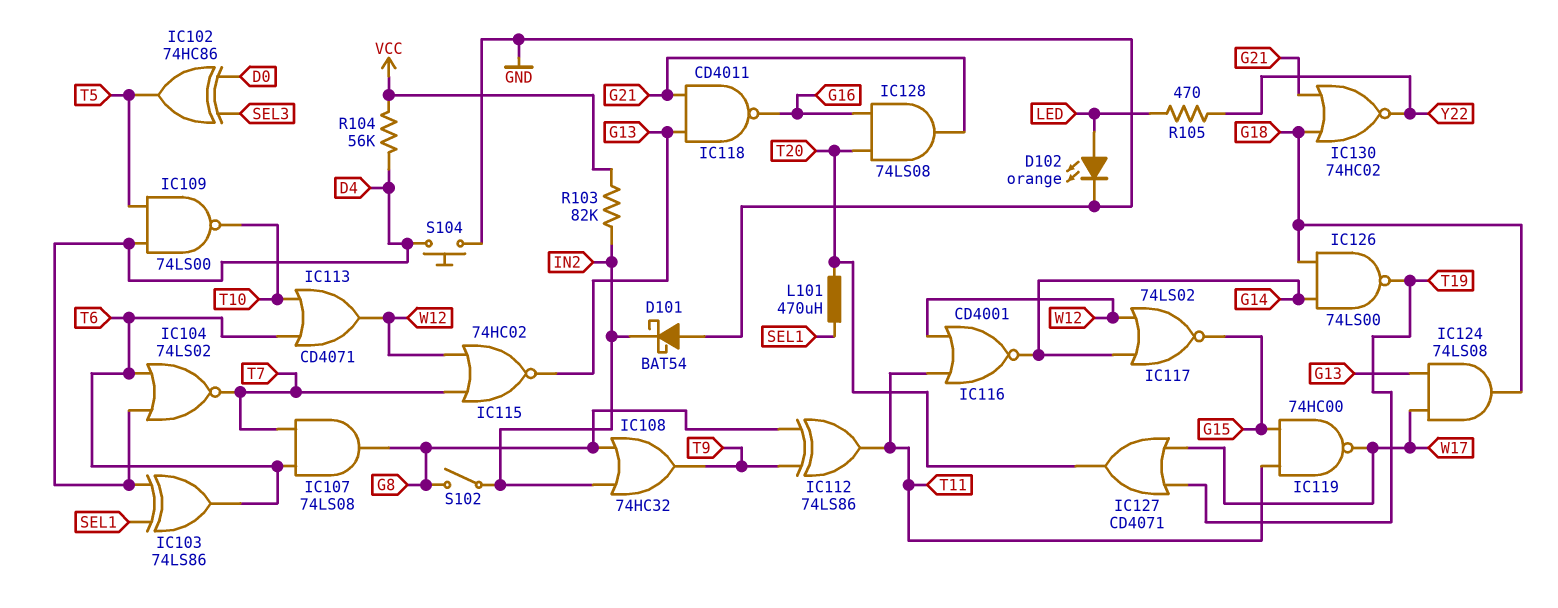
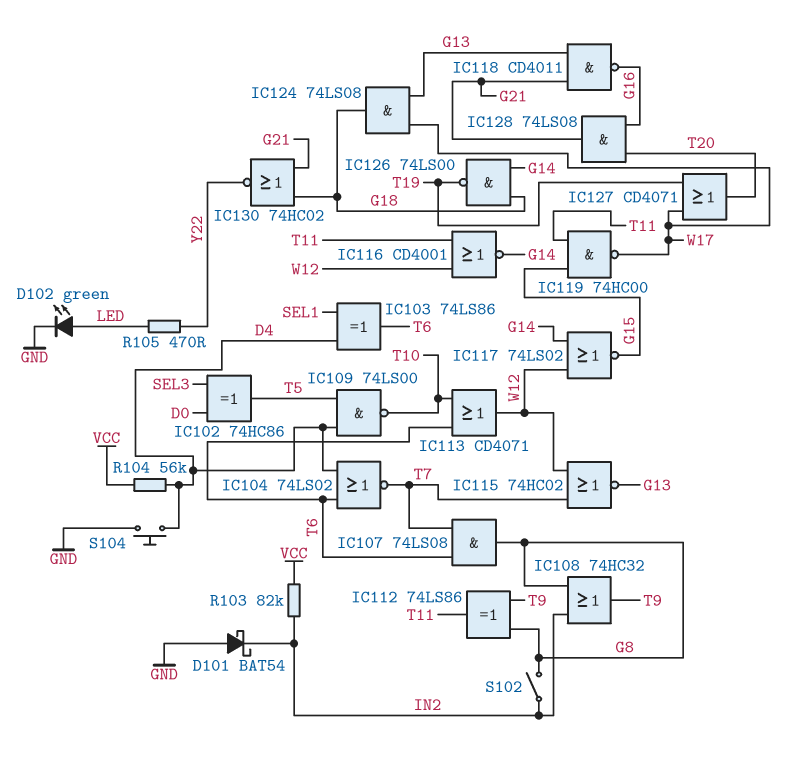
D102: LED orange (A LED, K GND) -> LED green (A LED, K GND)
L101: 470uH (SEL1, T20) -> none

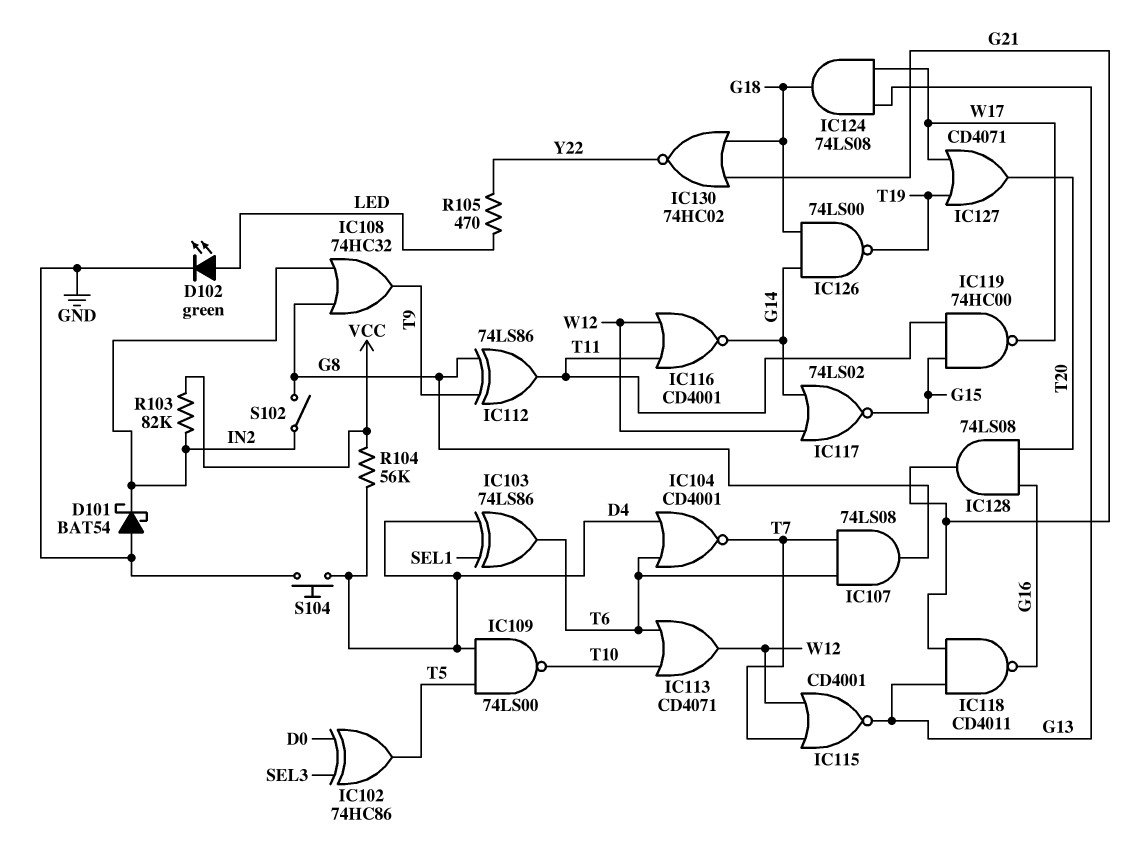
IC104: NOR 74LS02 (in D4, in T6, out T7) -> NOR CD4001 (in D4, in T6, out T7)
IC115: NOR 74HC02 (in T7, in W12, out G13) -> NOR CD4001 (in T7, in W12, out G13)

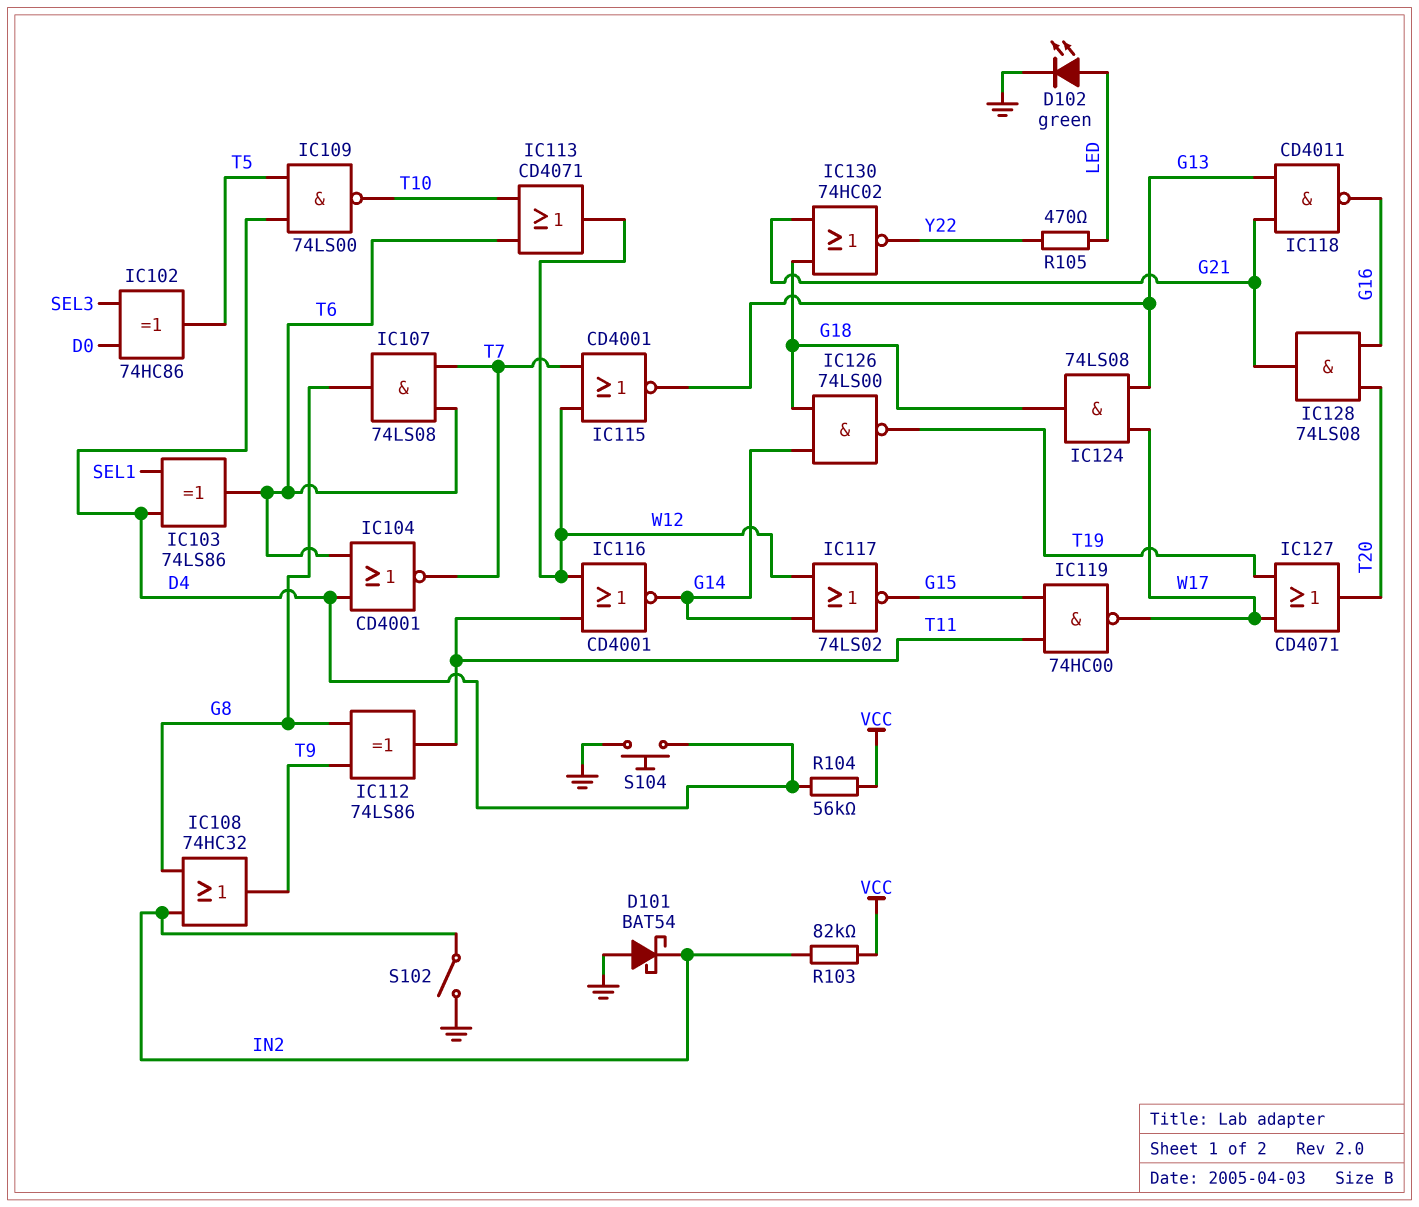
S102: switch (G8, IN2) -> switch (GND, IN2)

